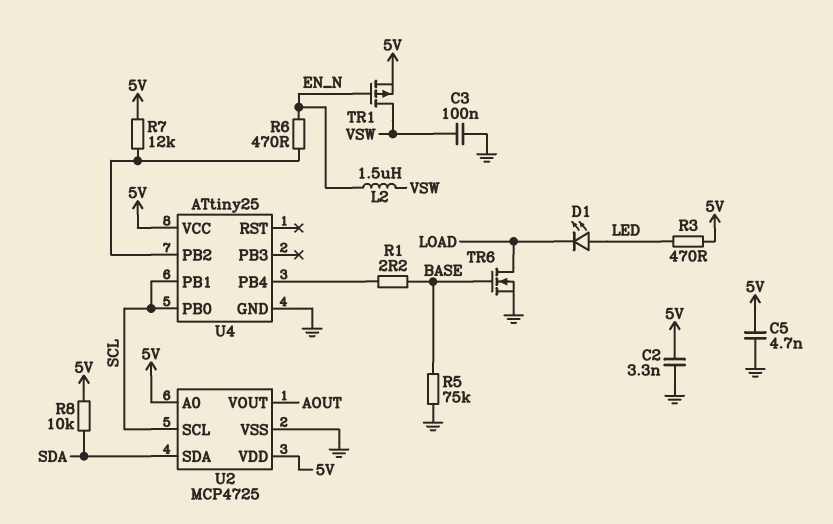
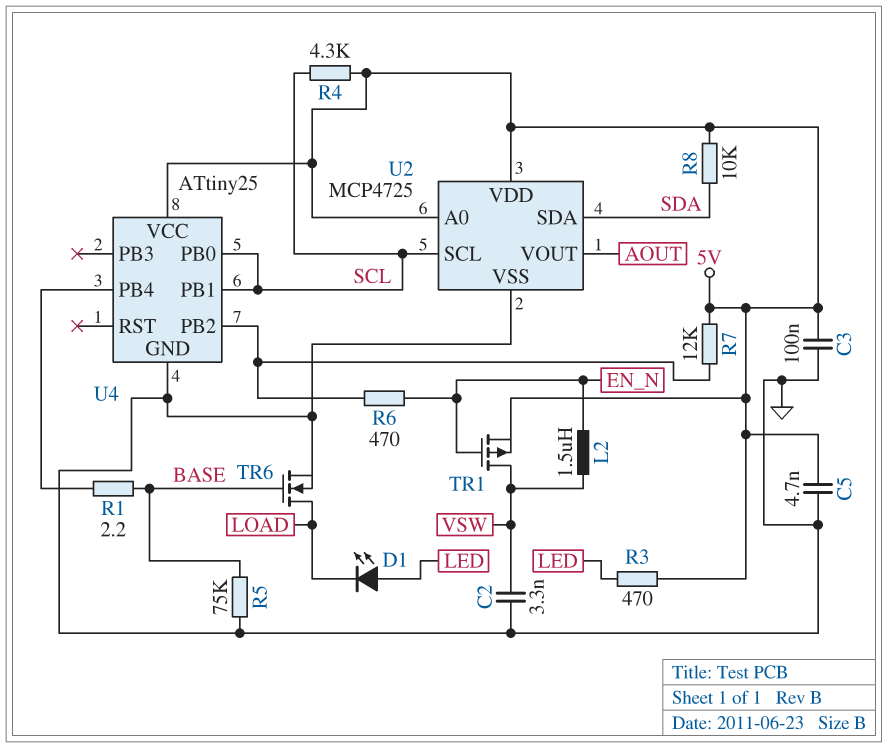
C2: 3.3nF (5V, GND) -> 3.3nF (GND, VSW)
C3: 100nF (GND, VSW) -> 100nF (5V, GND)
R4: none -> 4.3k (5V, SCL)

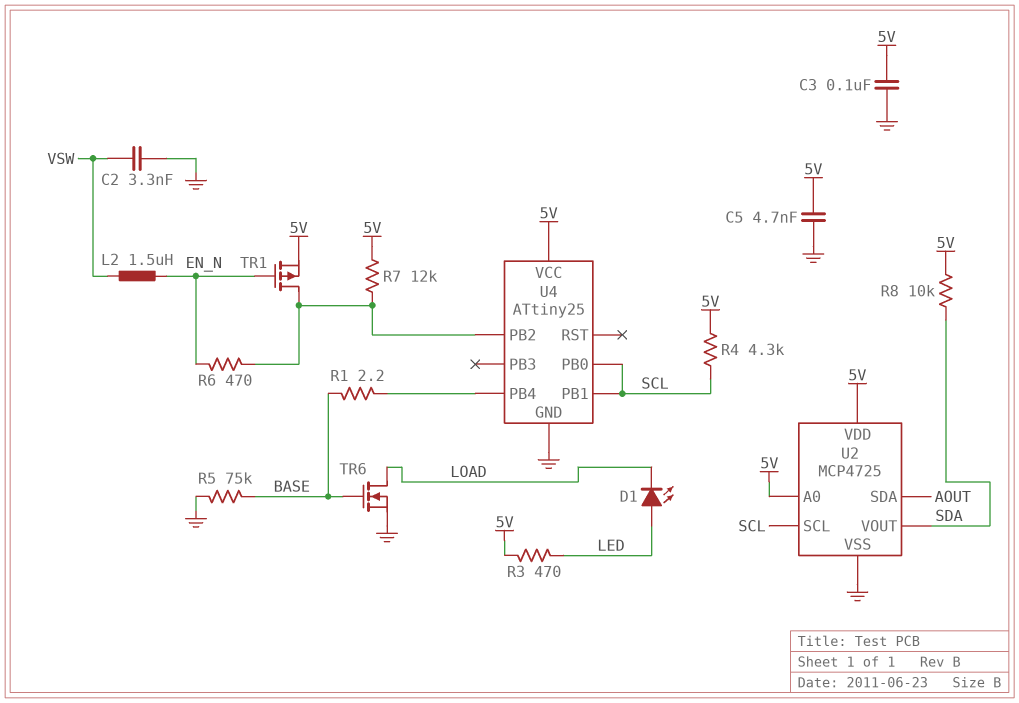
TR1: PMOS (G EN_N, D VSW, S 5V) -> PMOS (G EN_N, D U4/PB2, S 5V)
U2 pin SDA: SDA -> AOUT
U2 pin VOUT: AOUT -> SDA

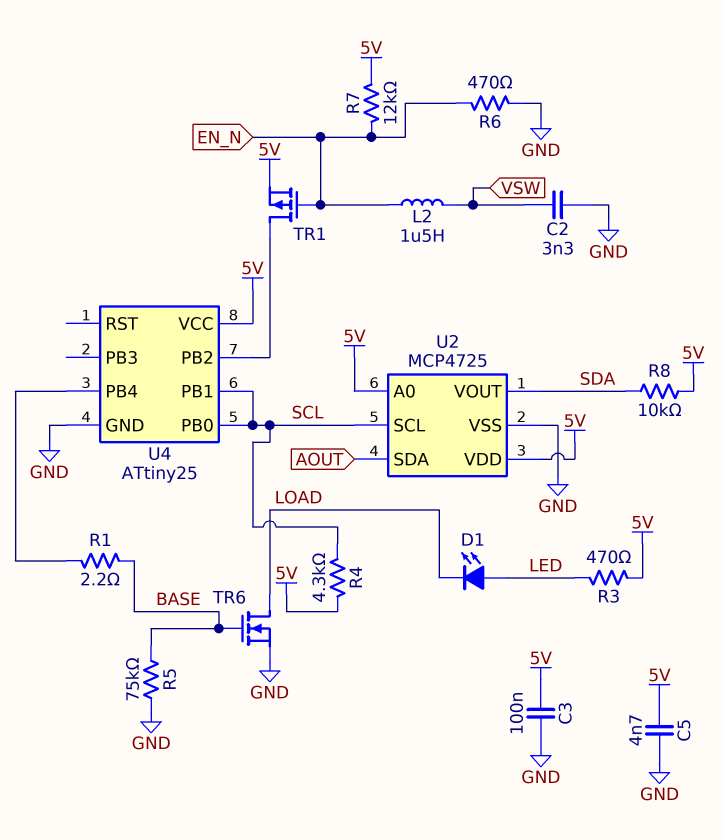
R6: 470 (EN_N, U4/PB2) -> 470 (EN_N, GND)
R7: 12k (5V, U4/PB2) -> 12k (5V, EN_N)

